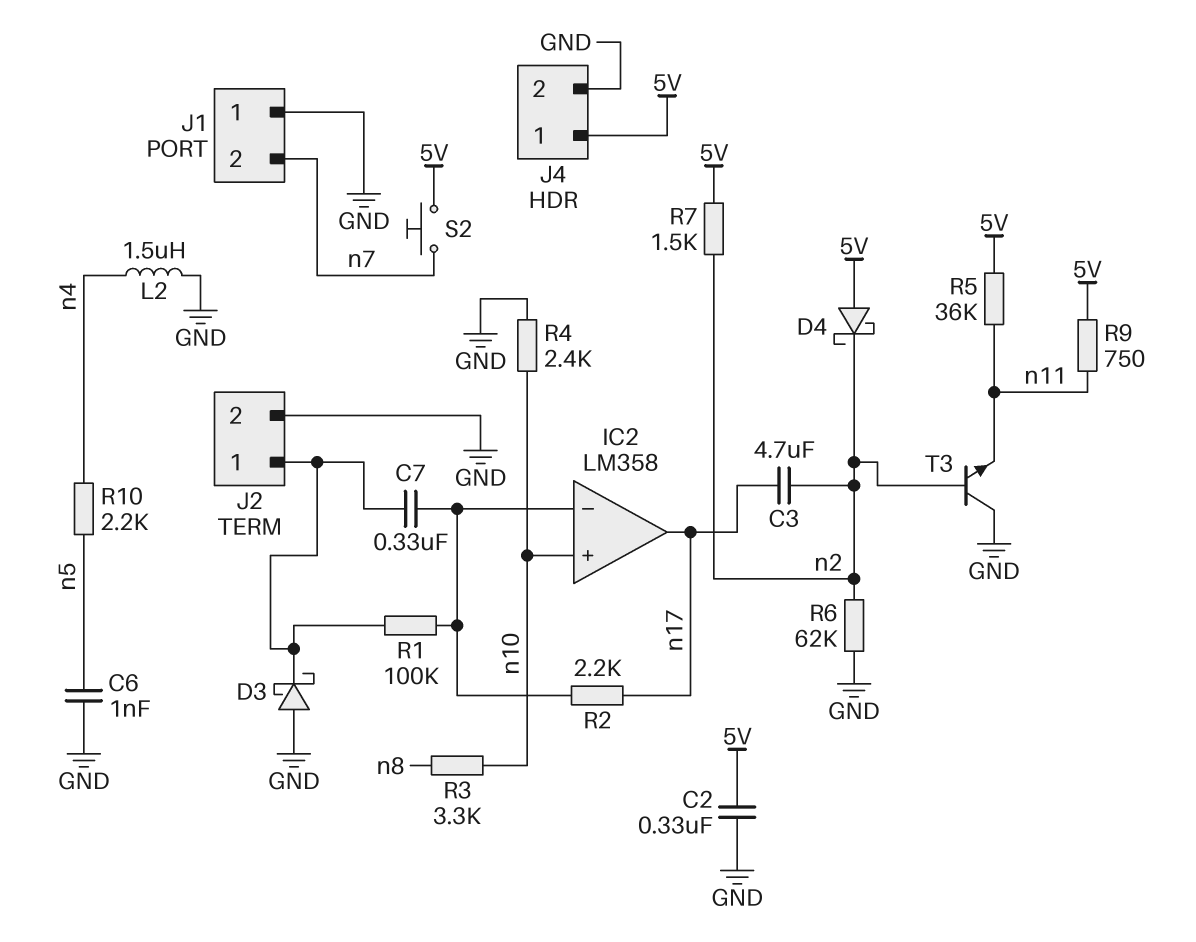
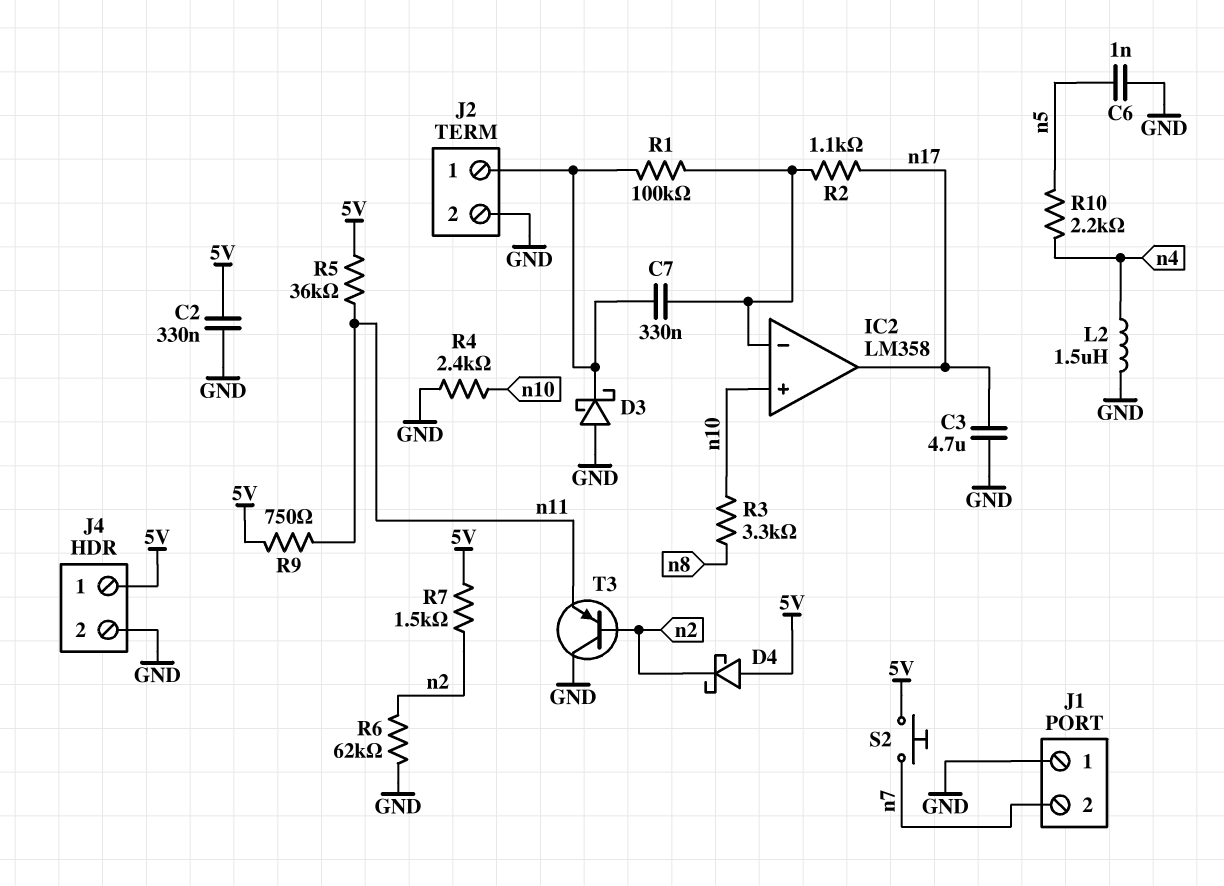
C3: 4.7uF (n2, n17) -> 4.7uF (GND, n17)
R2: 2.2k (IC2/in-, n17) -> 1.1k (IC2/in-, n17)
T3: NPN (B n2, C GND, E n11) -> PNP (B n2, C GND, E n11)

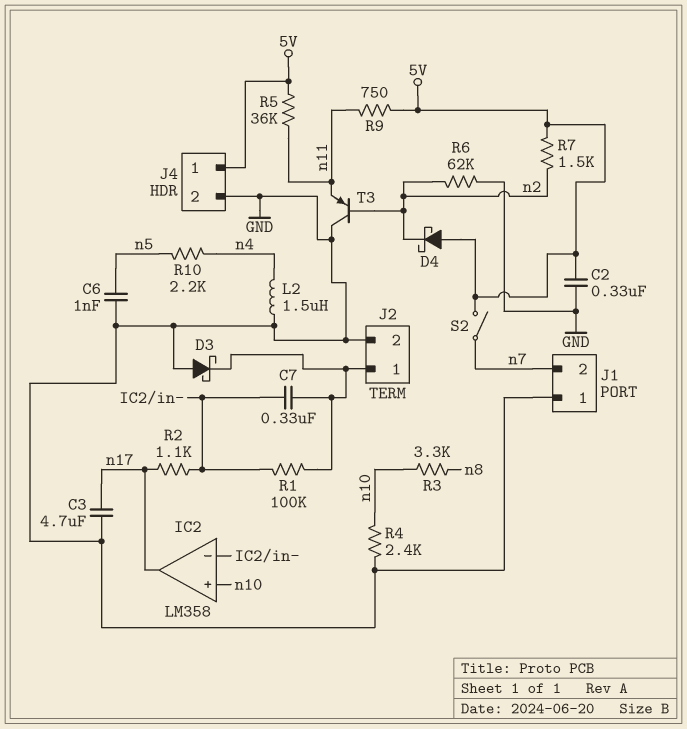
S2: button (5V, n7) -> switch (5V, n7)

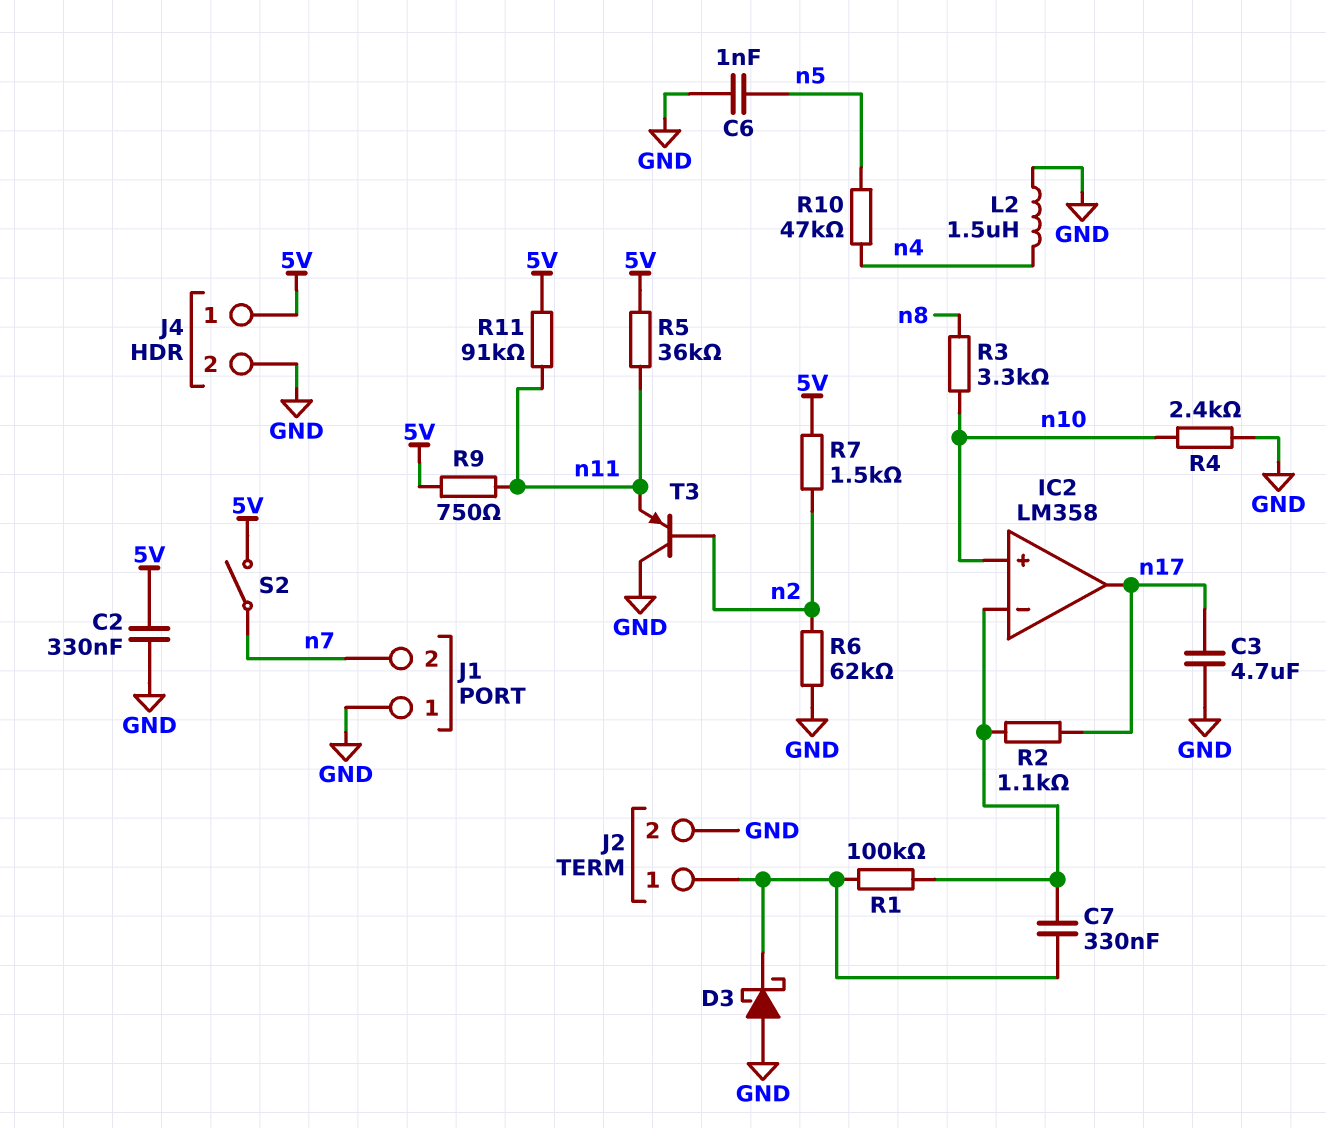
D4: schottky (A 5V, K n2) -> none
R10: 2.2k (n4, n5) -> 47k (n4, n5)
R11: none -> 91k (5V, n11)

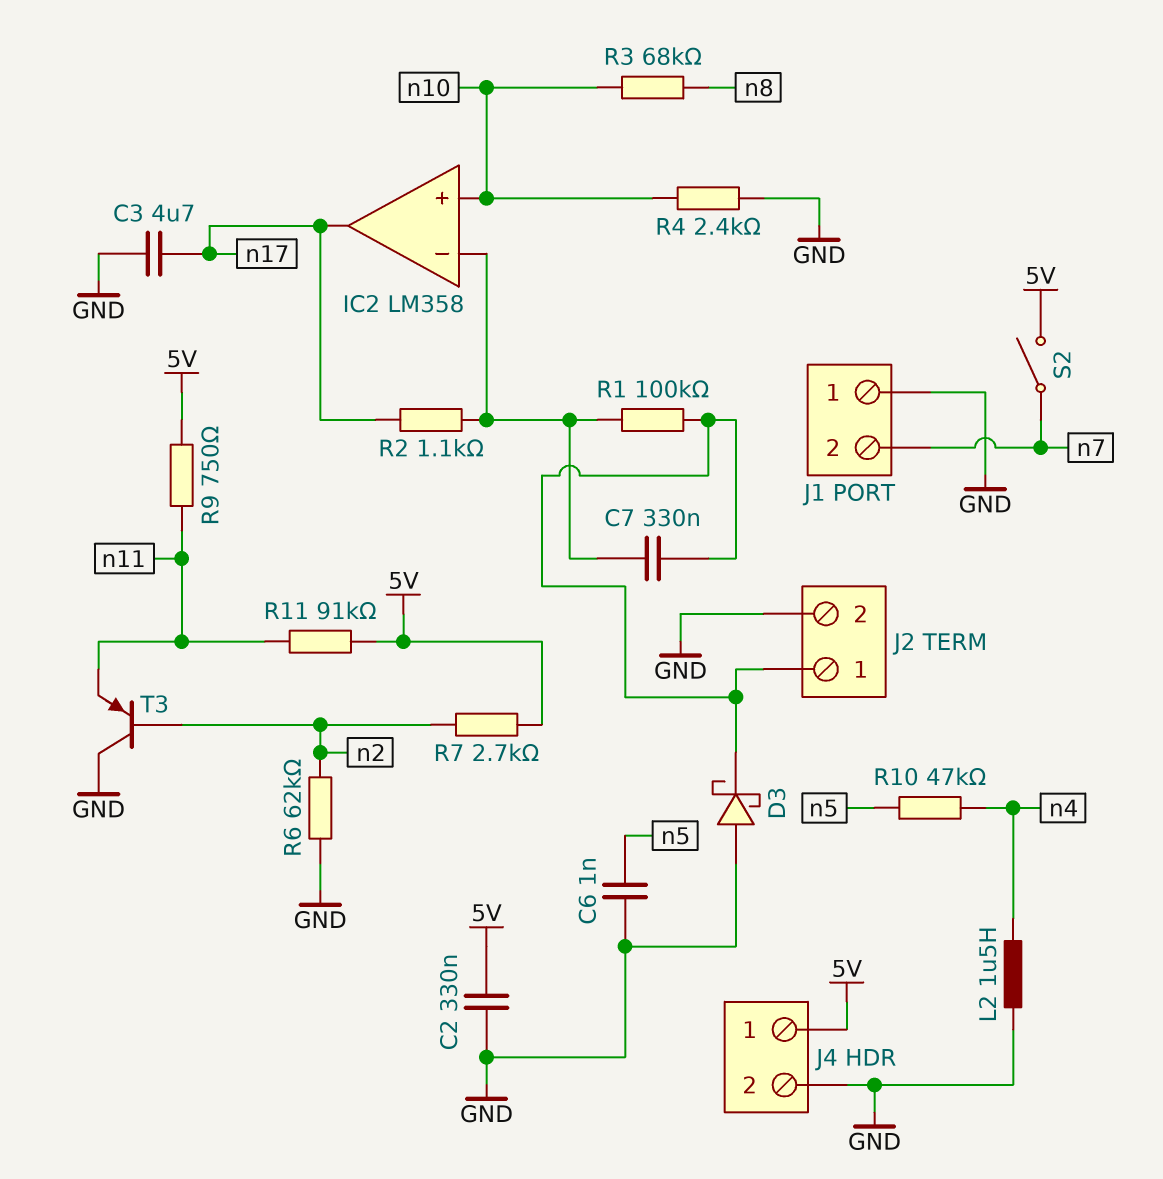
R3: 3.3k (n8, n10) -> 68k (n8, n10)
R5: 36k (5V, n11) -> none
R7: 1.5k (5V, n2) -> 2.7k (5V, n2)

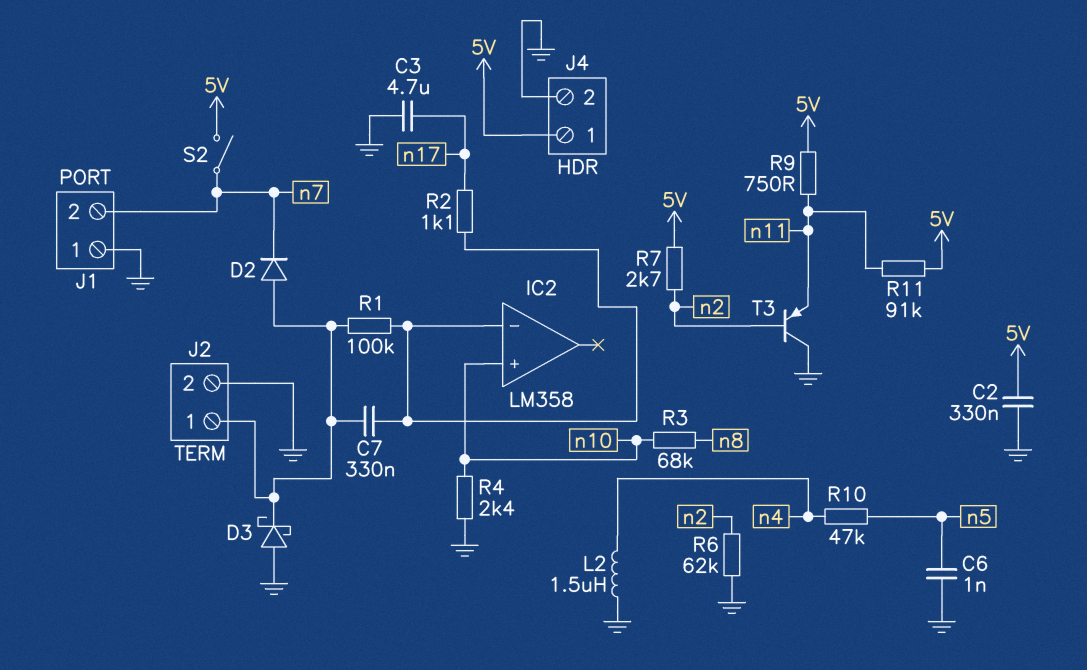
D2: none -> diode (A J2/1, K n7)
IC2 pin out: n17 -> none

